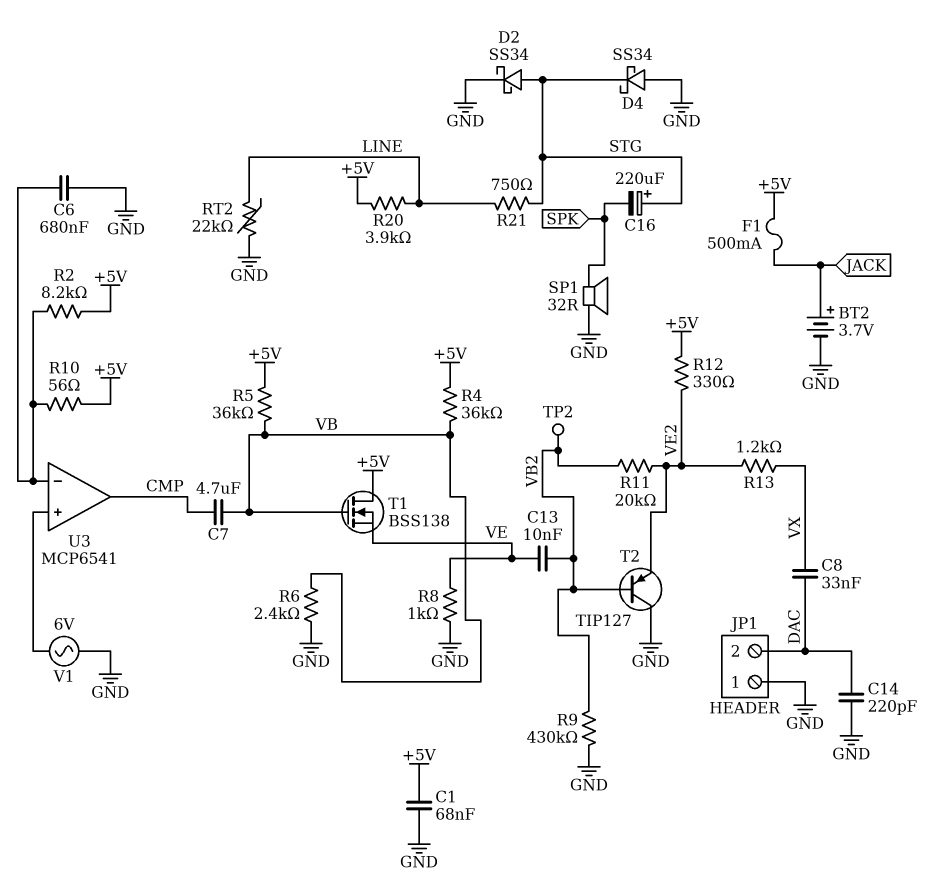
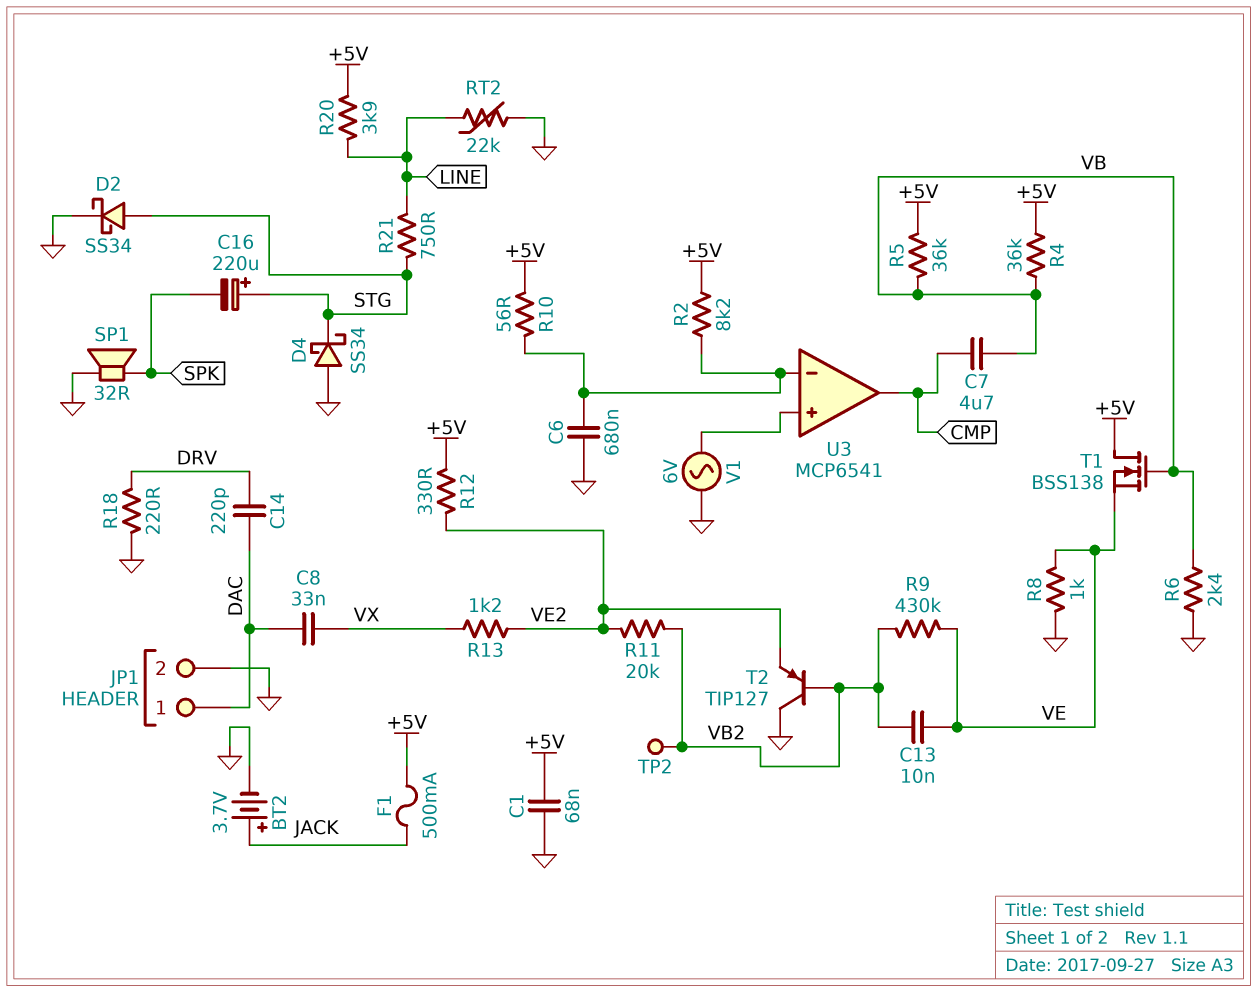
C14: 220pF (DAC, GND) -> 220pF (DAC, DRV)
JP1 pin 1: GND -> DAC
JP1 pin 2: DAC -> GND
R9: 430k (GND, VB2) -> 430k (VB2, VE)
R18: none -> 220 (DRV, GND)

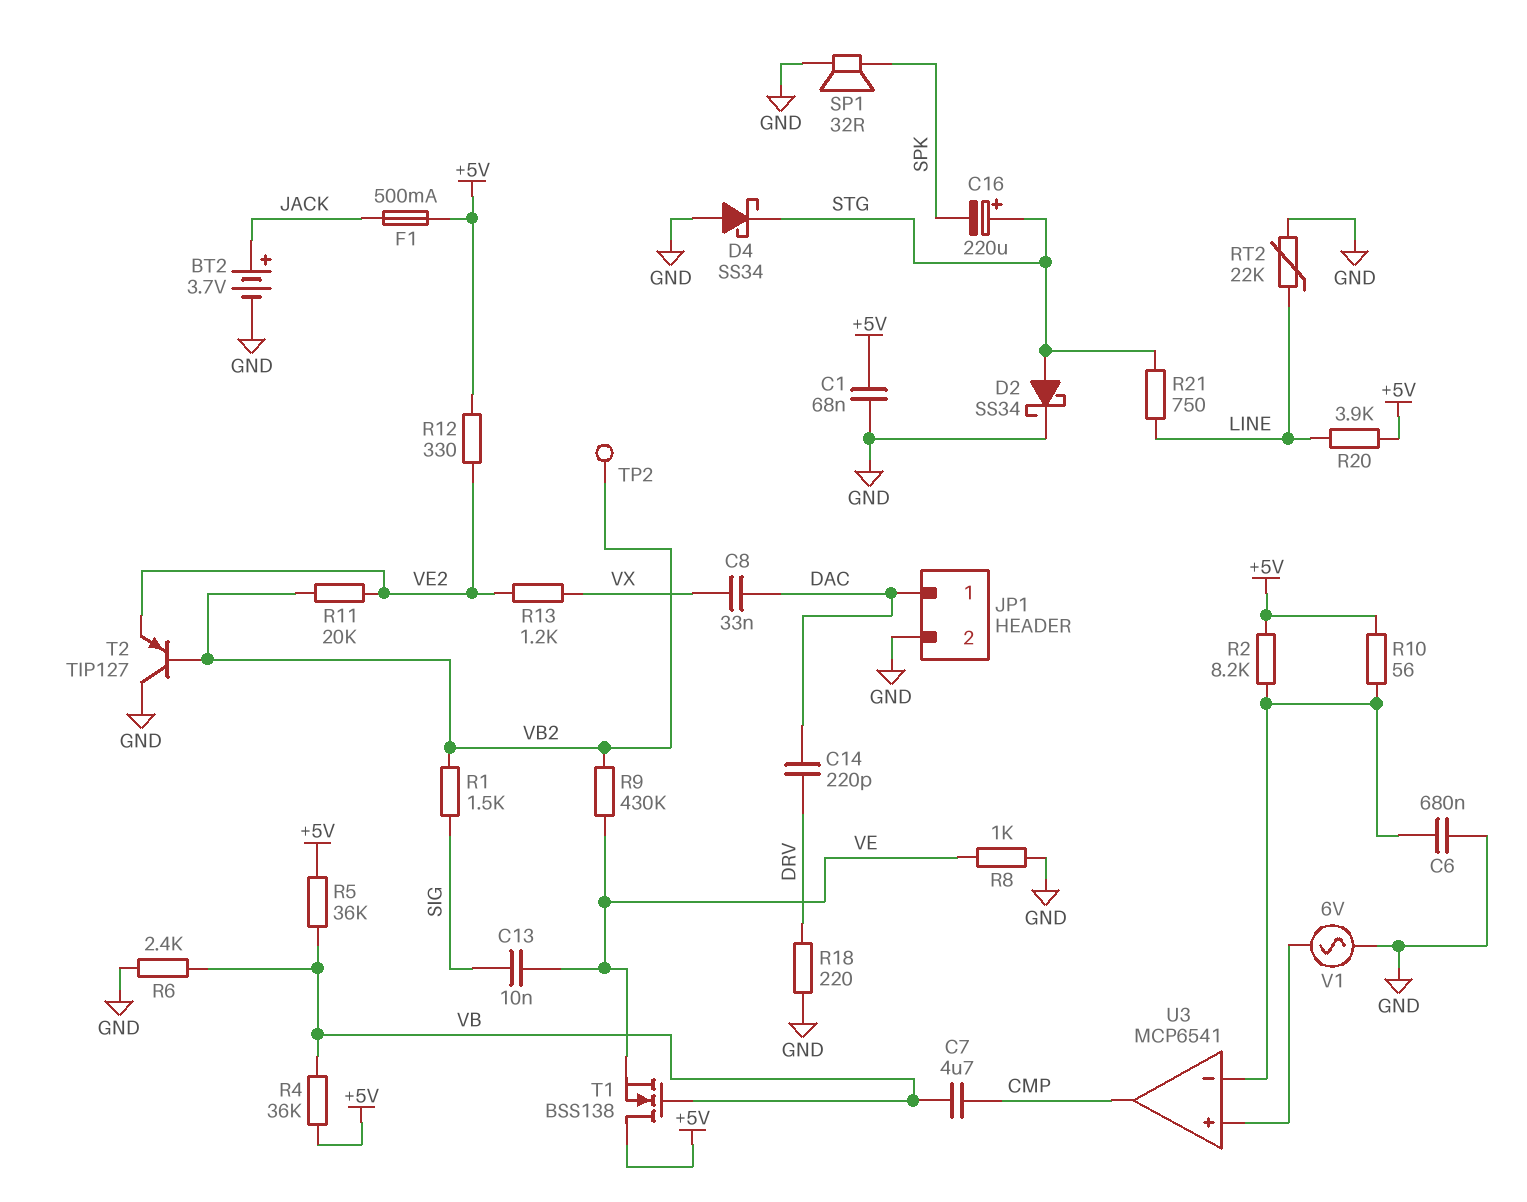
C13: 10nF (VB2, VE) -> 10nF (SIG, VE)
R1: none -> 1.5k (SIG, VB2)

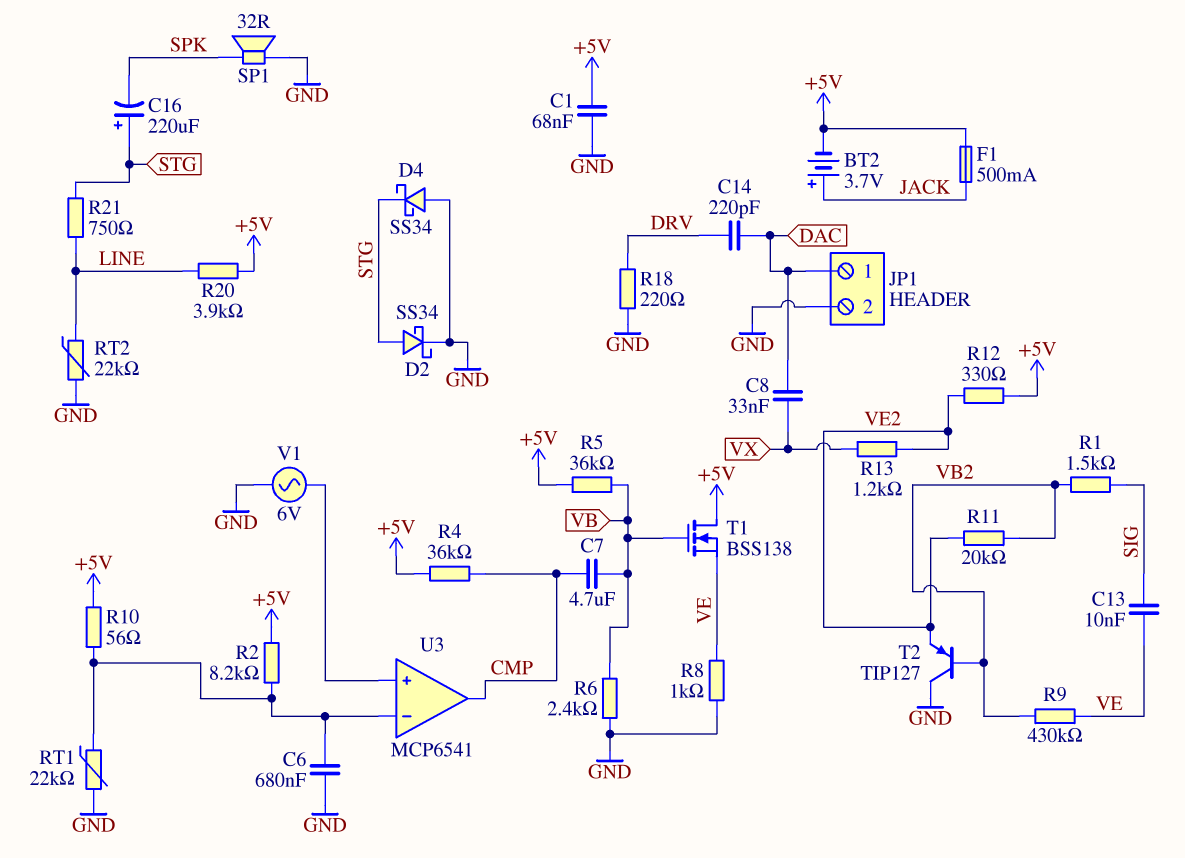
BT2: 3.7V (plus JACK, minus GND) -> 3.7V (plus JACK, minus +5V)
R4: 36k (+5V, VB) -> 36k (+5V, CMP)
RT1: none -> 22k (GND, U3/in-)
TP2: test point (VB2) -> none

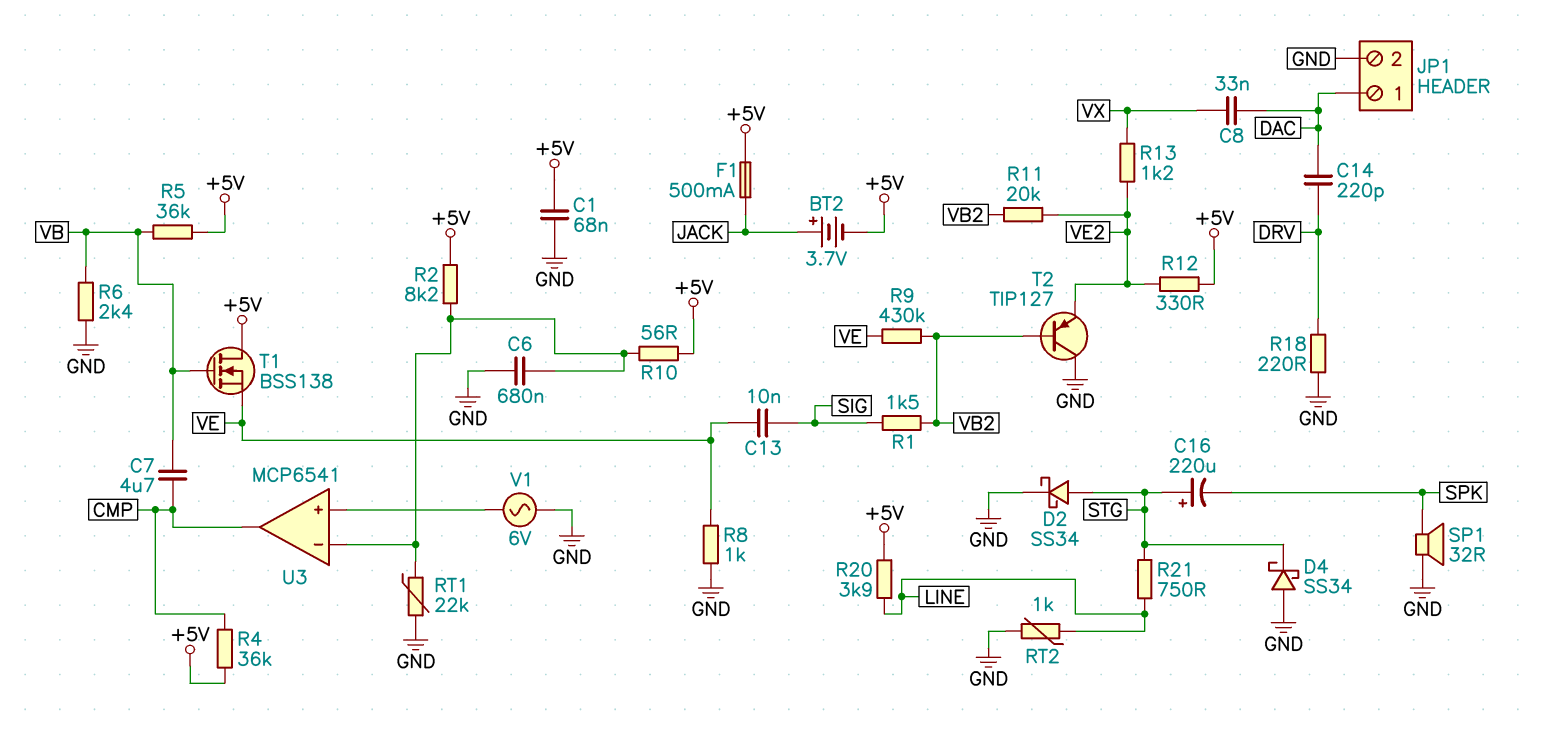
RT2: 22k (GND, LINE) -> 1k (GND, LINE)

